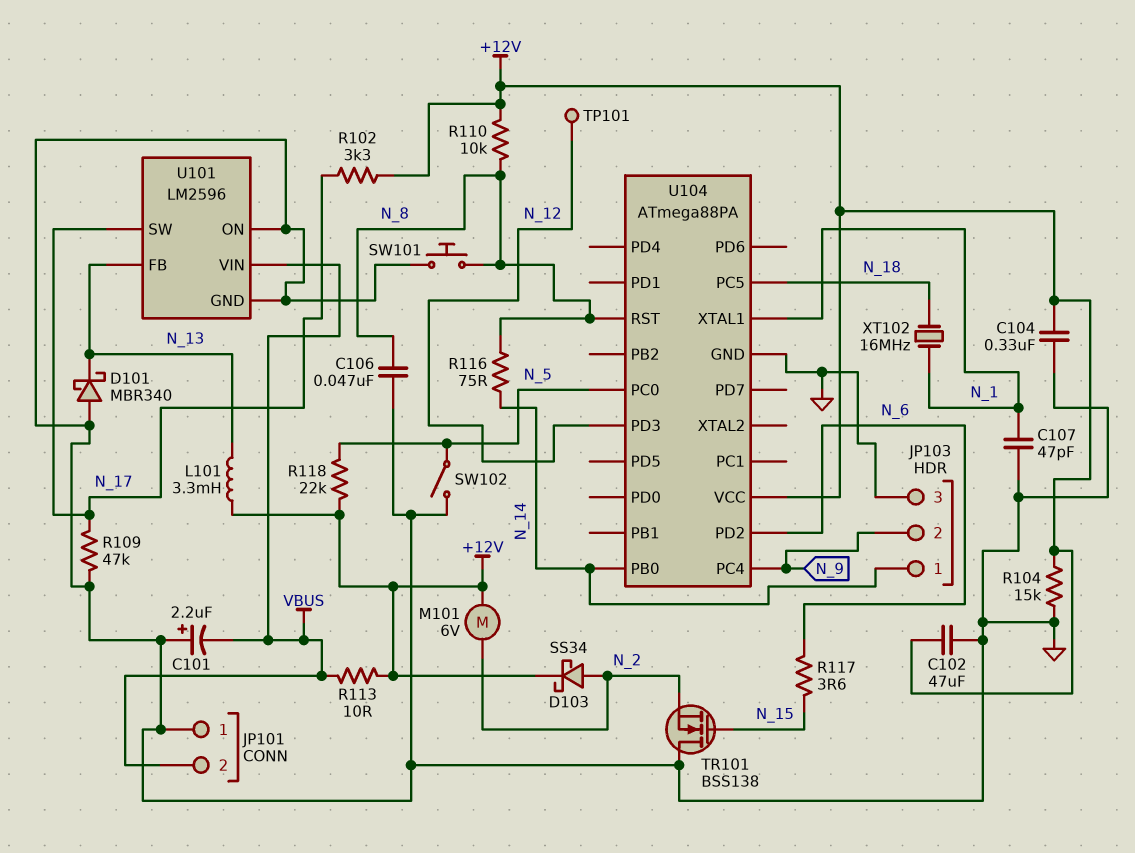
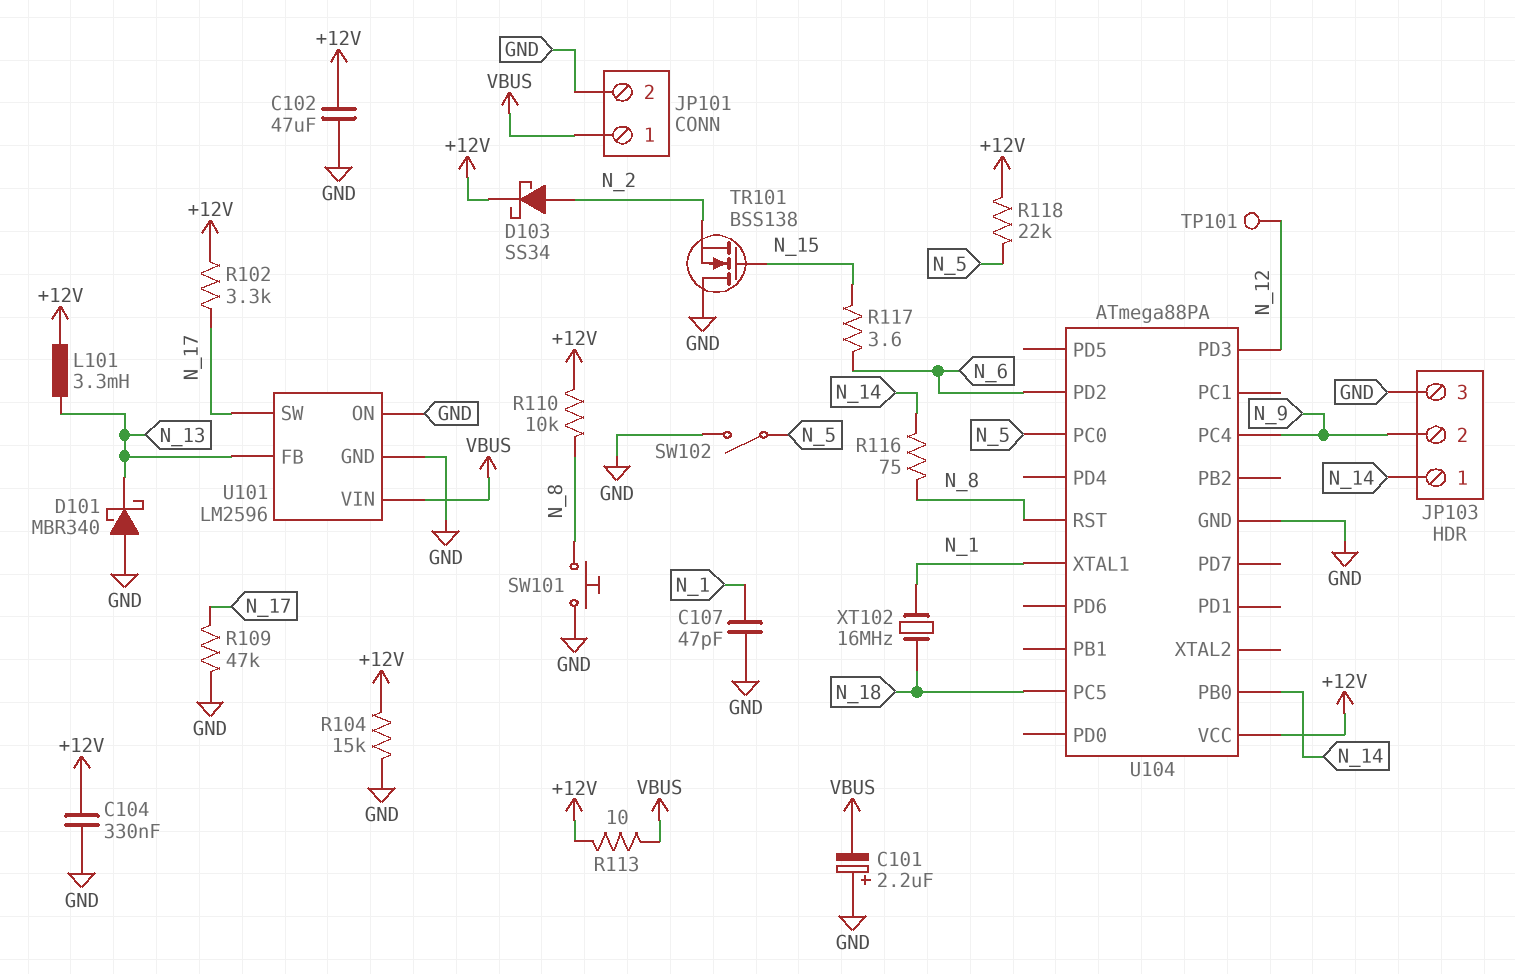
C106: 47nF (GND, N_8) -> none
JP101 pin 1: GND -> VBUS
JP101 pin 2: VBUS -> GND
M101: motor 6V (+12V, N_2) -> none

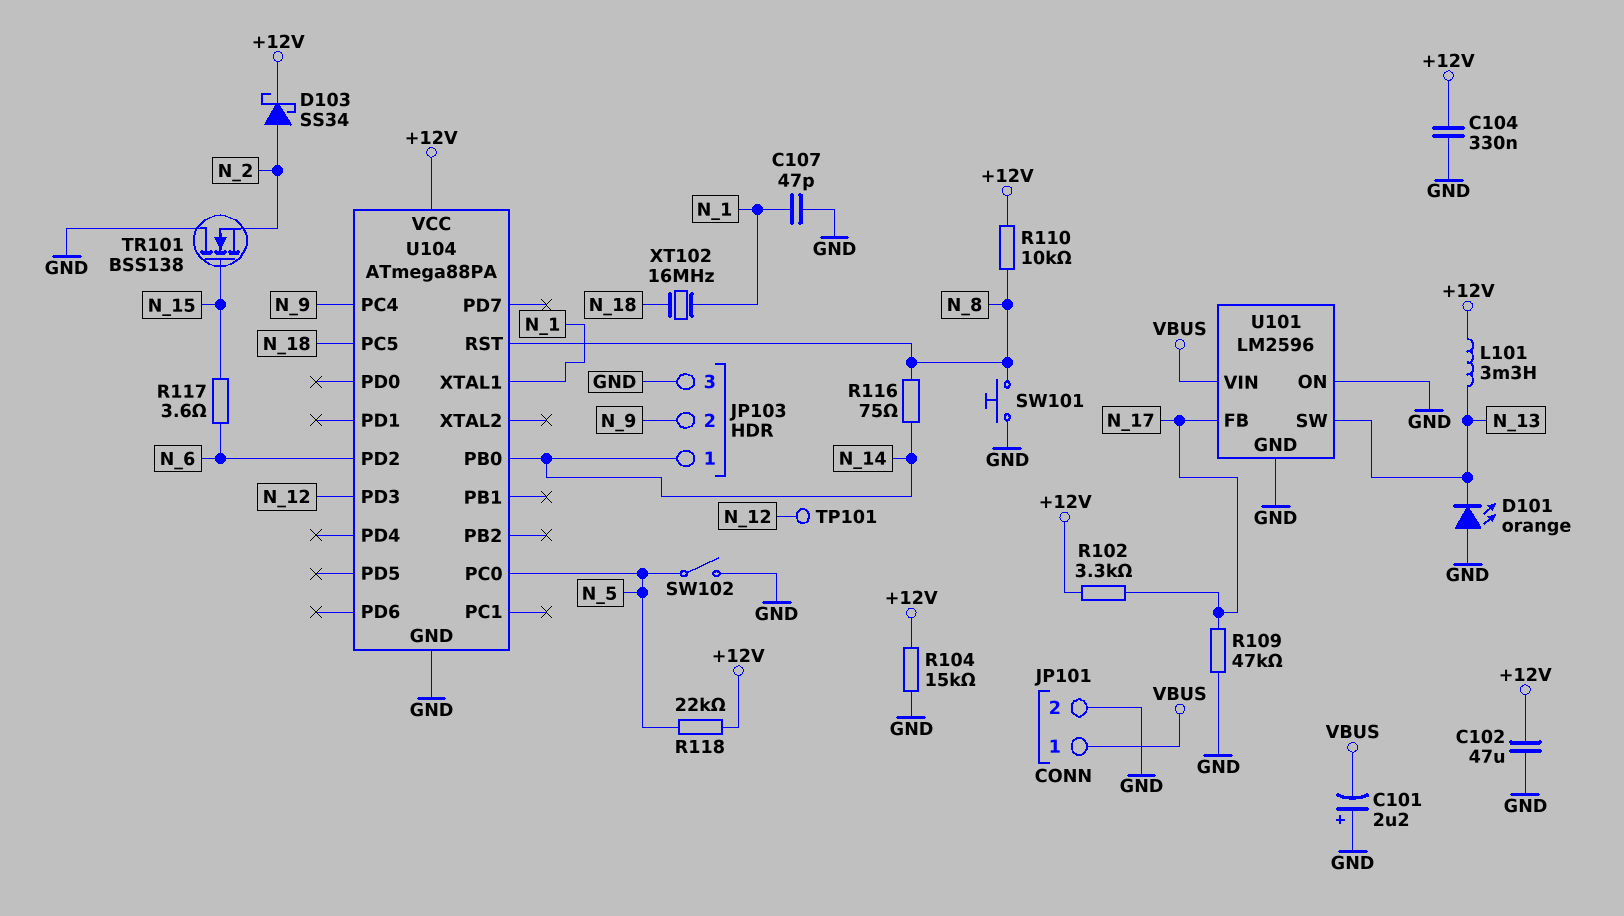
D101: schottky MBR340 (A GND, K N_13) -> LED orange (A GND, K N_13)
R113: 10 (+12V, VBUS) -> none
U101 pin FB: N_13 -> N_17
U101 pin SW: N_17 -> N_13

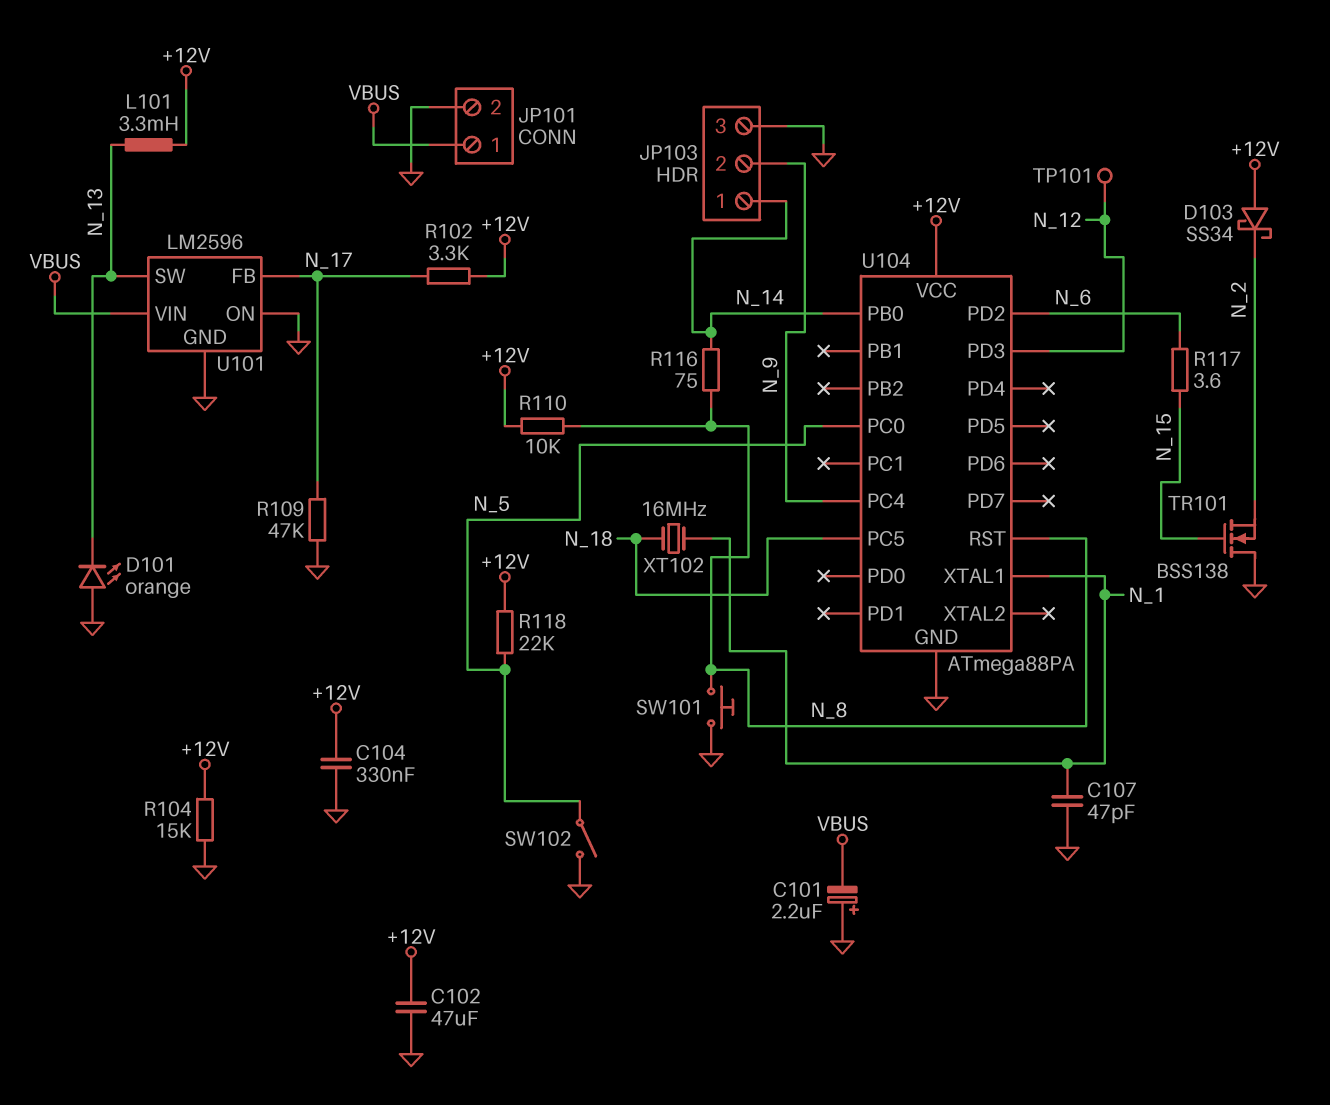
D103: schottky SS34 (A N_2, K +12V) -> schottky SS34 (A +12V, K N_2)

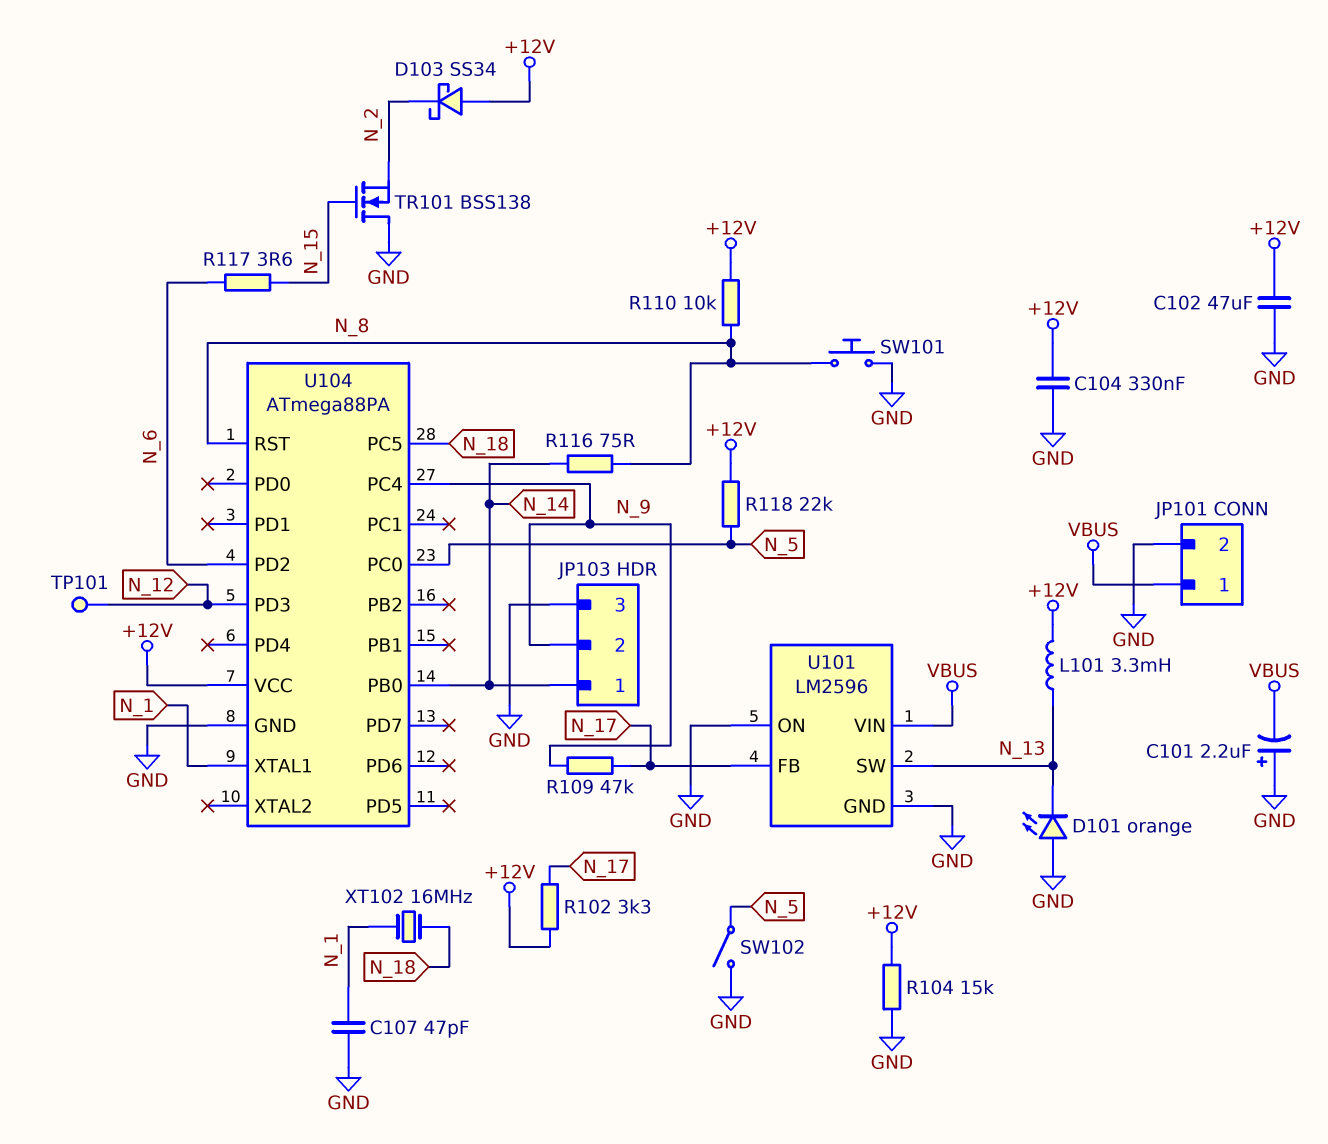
R109: 47k (GND, N_17) -> 47k (N_9, N_17)

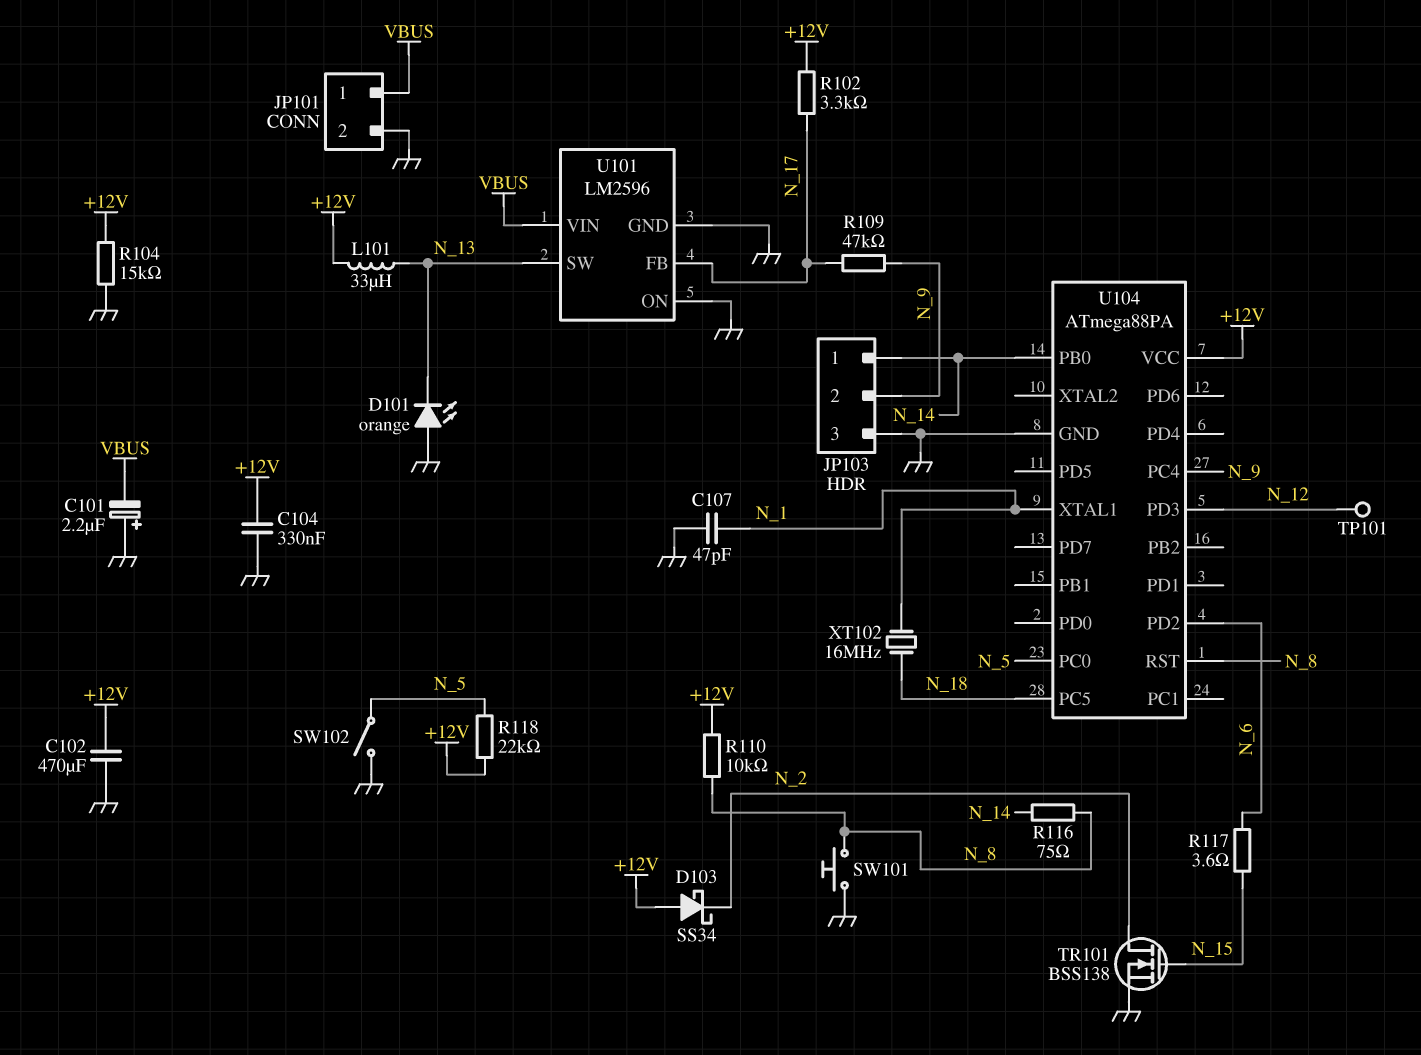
C102: 47uF (+12V, GND) -> 470uF (+12V, GND)
L101: 3.3mH (+12V, N_13) -> 33uH (+12V, N_13)
TR101: NMOS BSS138 (G N_15, D GND, S N_2) -> NMOS BSS138 (G N_15, D N_2, S GND)

